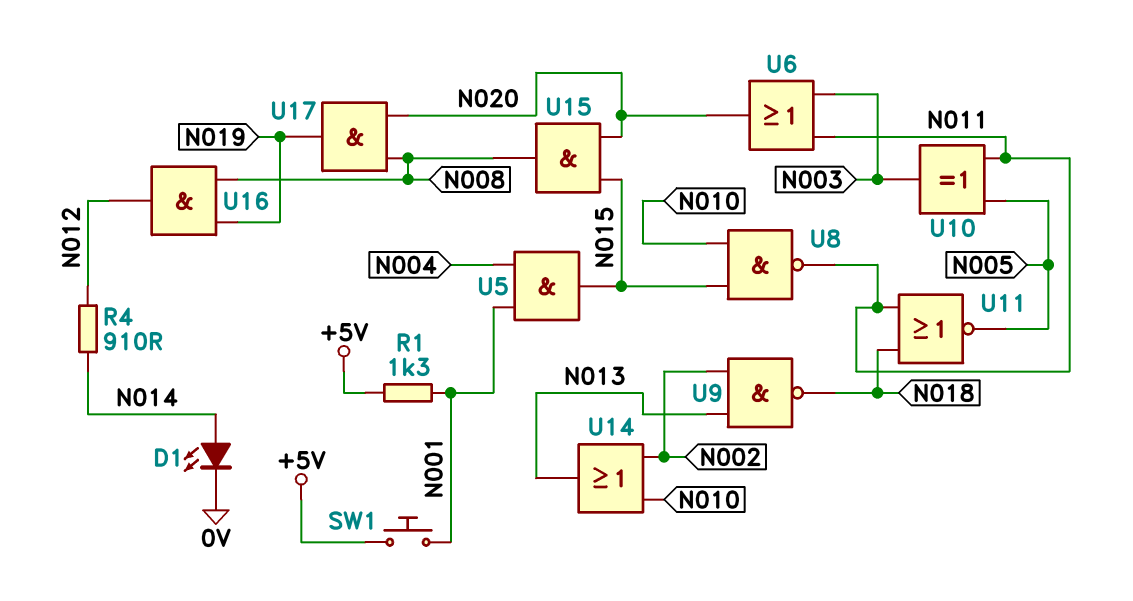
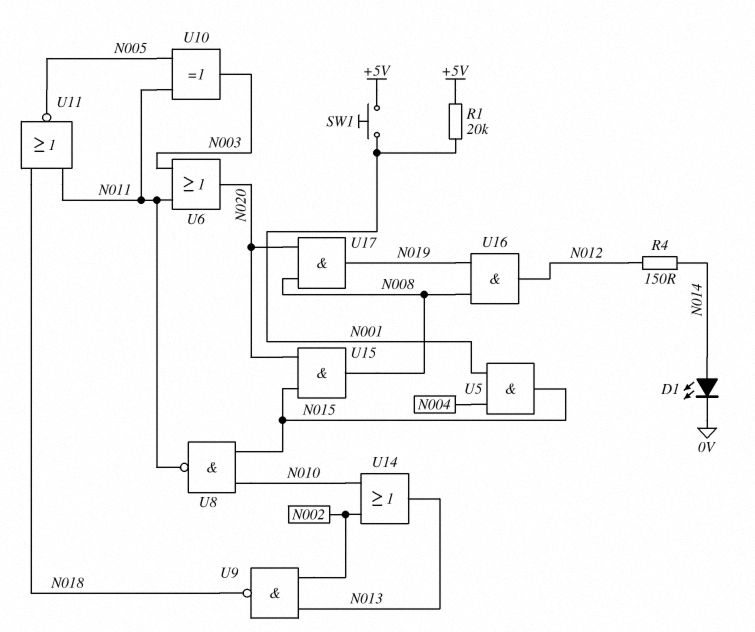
R1: 1.3k (+5V, N001) -> 20k (+5V, N001)
R4: 910 (N012, N014) -> 150 (N012, N014)

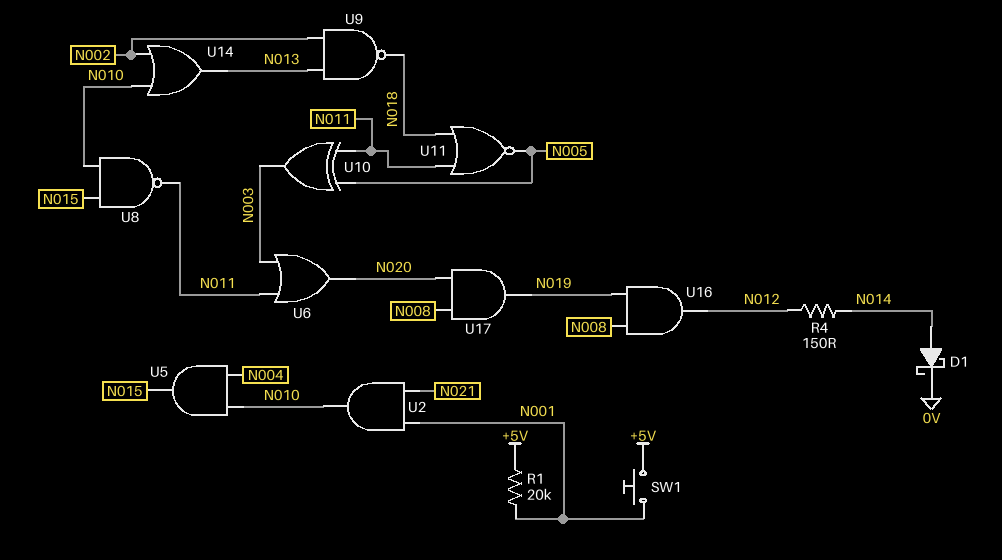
D1: LED (A N014, K 0V) -> schottky (A N014, K 0V)
U2: none -> AND (in N001, in N021, out N010)
U5: AND (in N001, in N004, out N015) -> AND (in N004, in N010, out N015)
U15: AND (in N015, in N020, out N008) -> none

